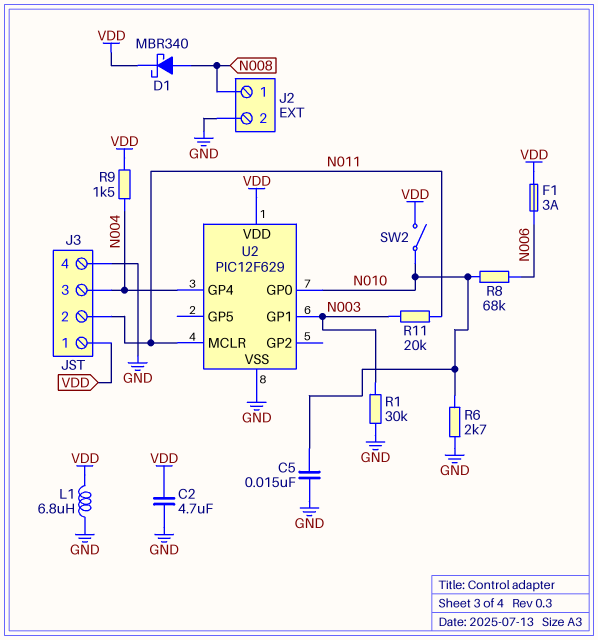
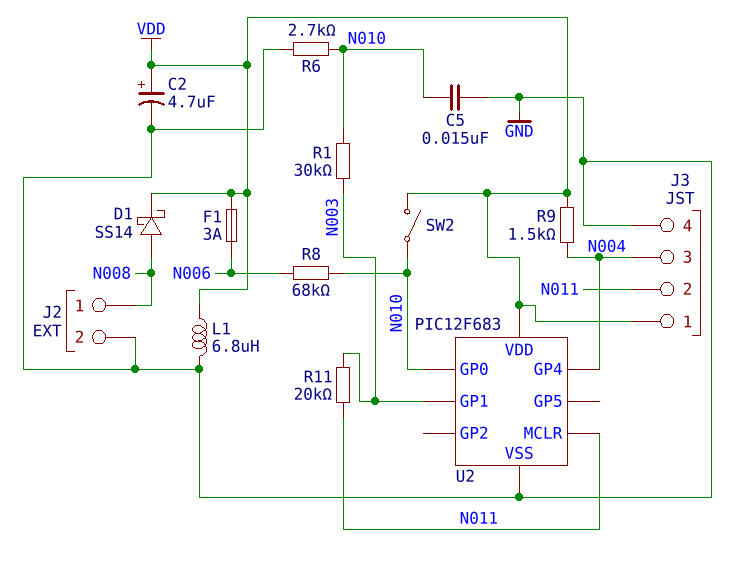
C2: 4.7uF (GND, VDD) -> 4.7uF (plus VDD, minus GND)
D1: schottky MBR340 (A N008, K VDD) -> schottky SS14 (A N008, K VDD)
R1: 30k (GND, N003) -> 30k (N003, N010)
U2: PIC12F629 -> PIC12F683

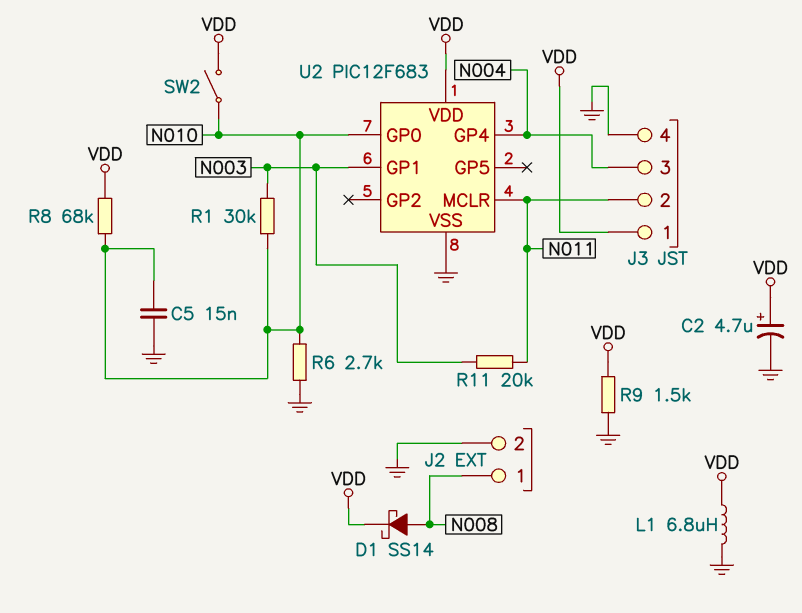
F1: 3A (N006, VDD) -> none
R8: 68k (N006, N010) -> 68k (N010, VDD)
R9: 1.5k (N004, VDD) -> 1.5k (GND, VDD)

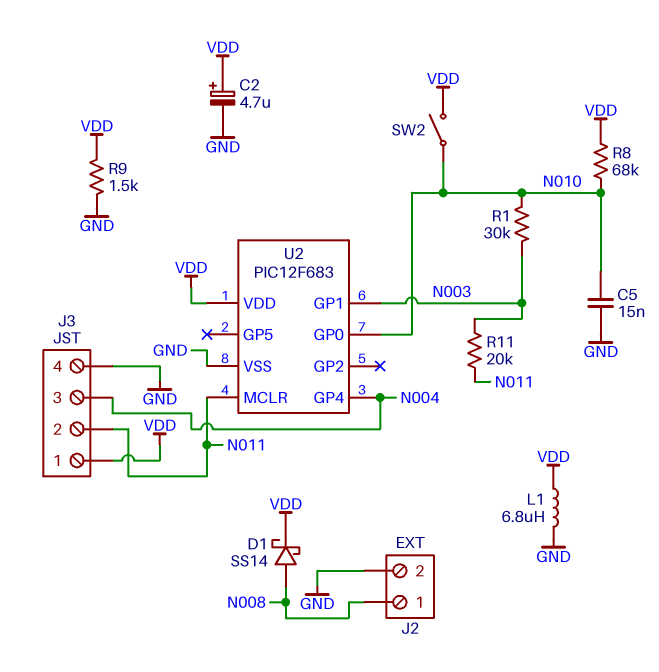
R6: 2.7k (GND, N010) -> none

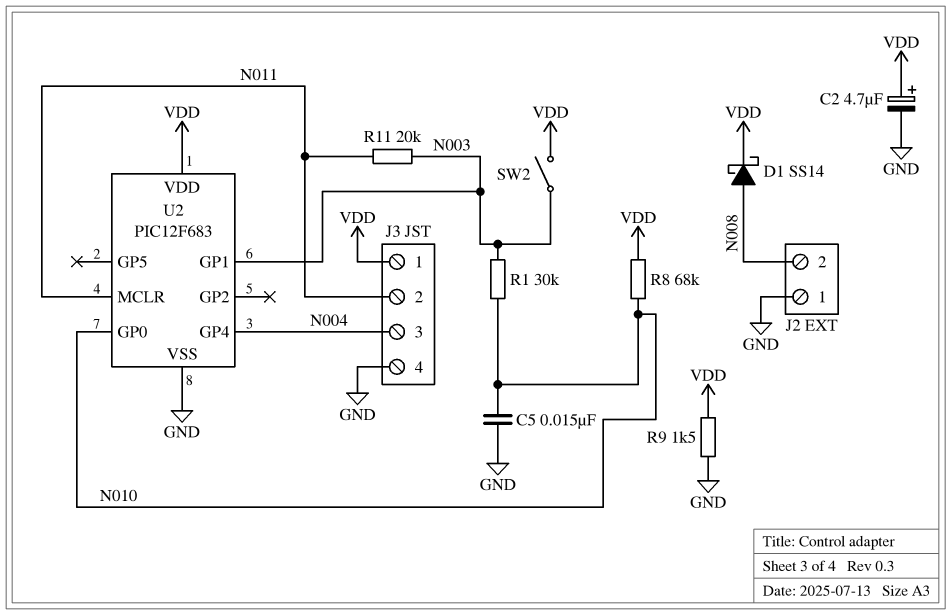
J2 pin 1: N008 -> GND
J2 pin 2: GND -> N008
L1: 6.8uH (GND, VDD) -> none
SW2: switch (N010, VDD) -> switch (N003, VDD)

